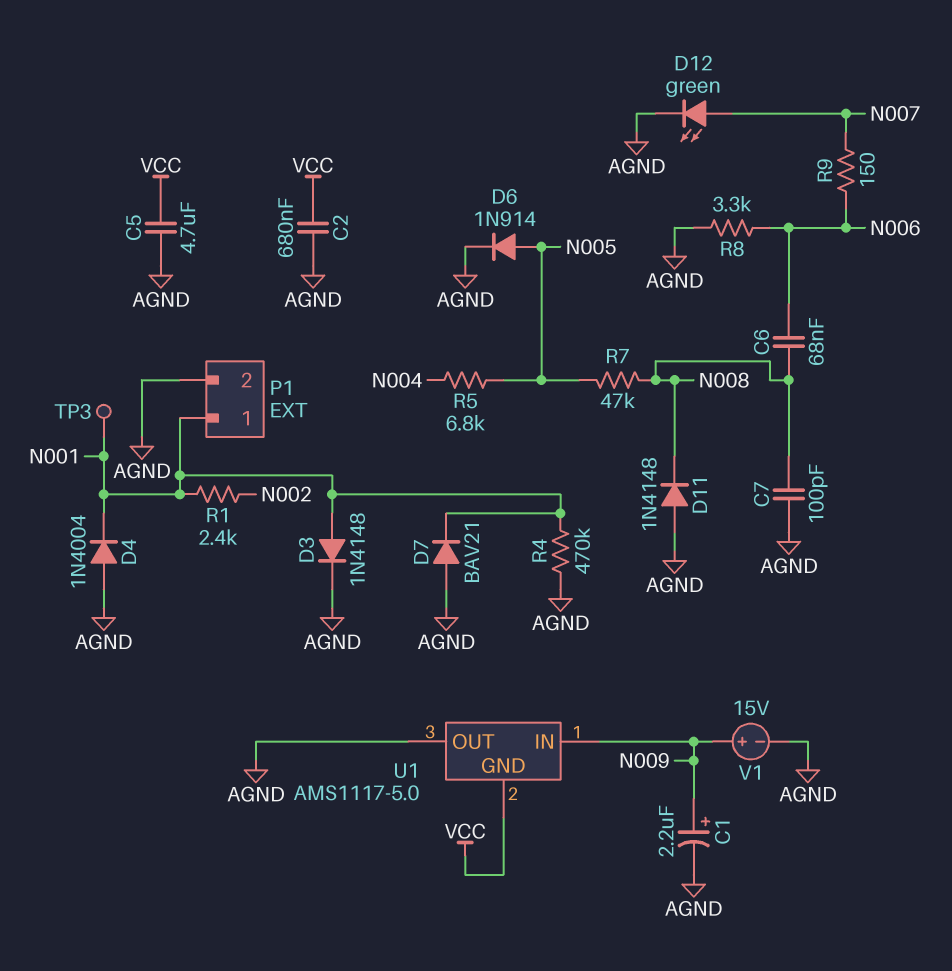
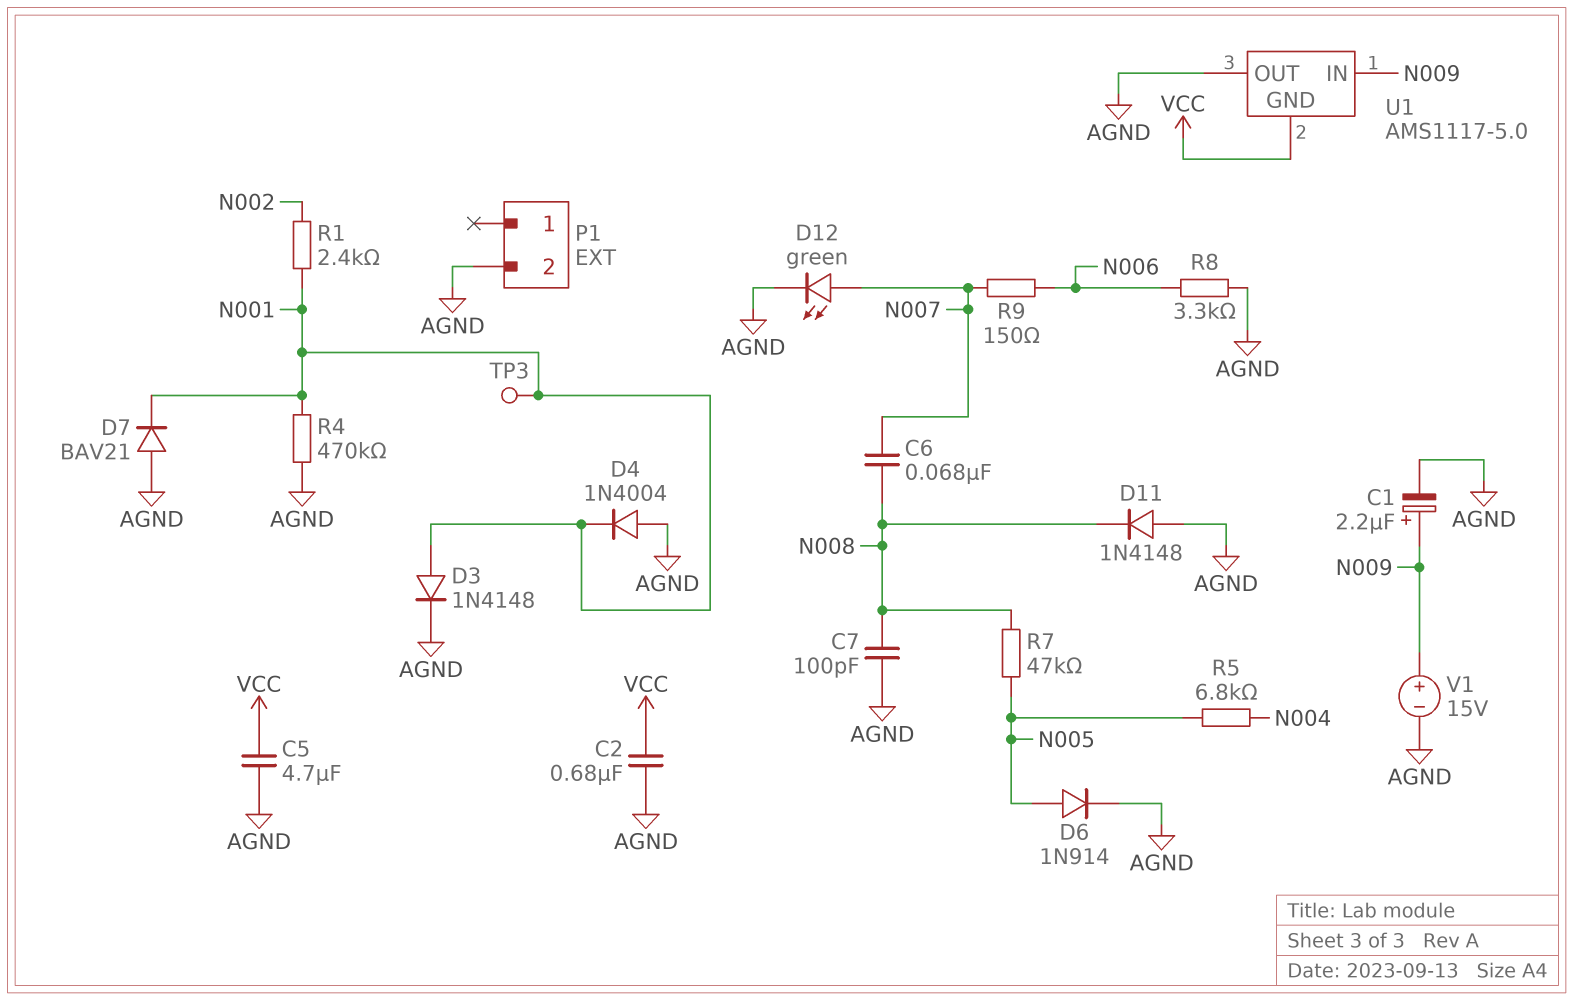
C6: 68nF (N006, N008) -> 68nF (N007, N008)
P1 pin 1: N001 -> none

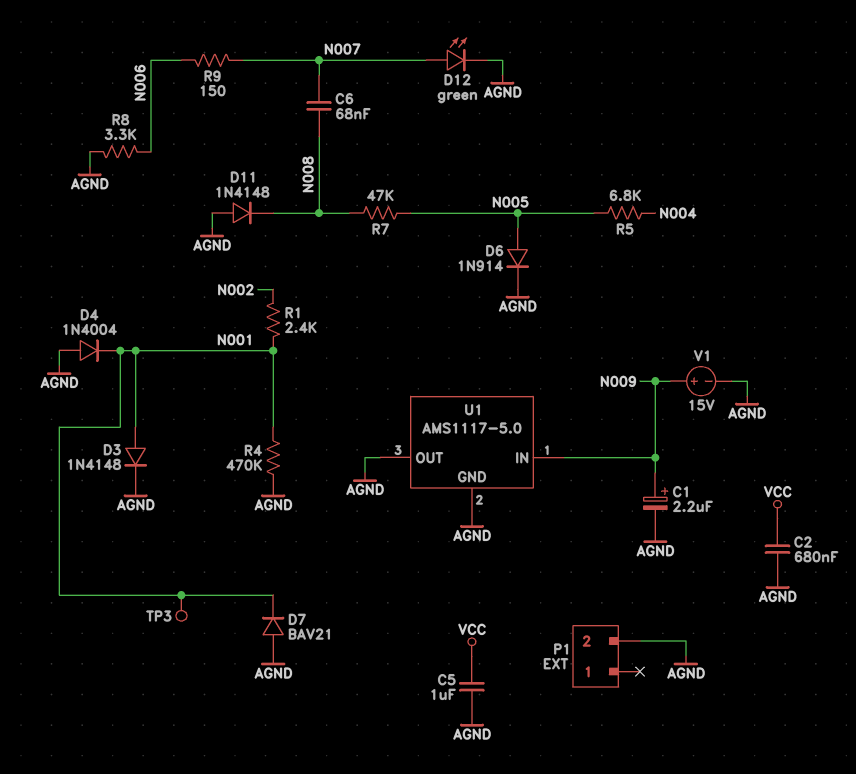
C5: 4.7uF (AGND, VCC) -> 1uF (AGND, VCC)
C7: 100pF (AGND, N008) -> none
U1 pin GND: VCC -> AGND

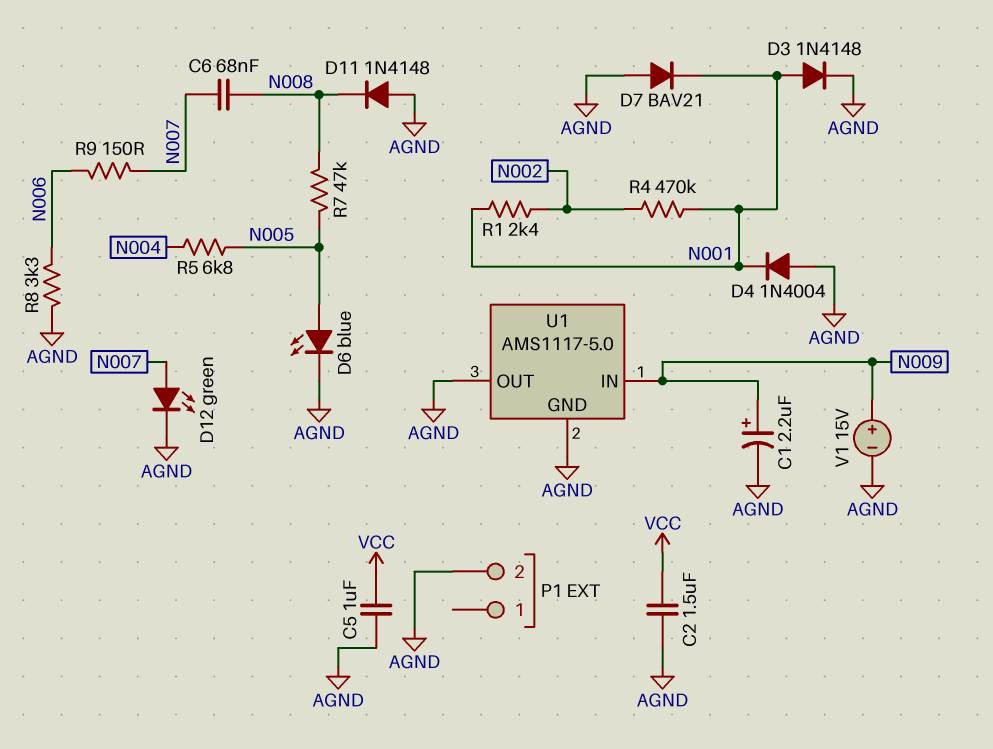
C2: 680nF (AGND, VCC) -> 1.5uF (AGND, VCC)
D6: diode 1N914 (A N005, K AGND) -> LED blue (A N005, K AGND)
R4: 470k (AGND, N001) -> 470k (N001, N002)
TP3: test point (N001) -> none

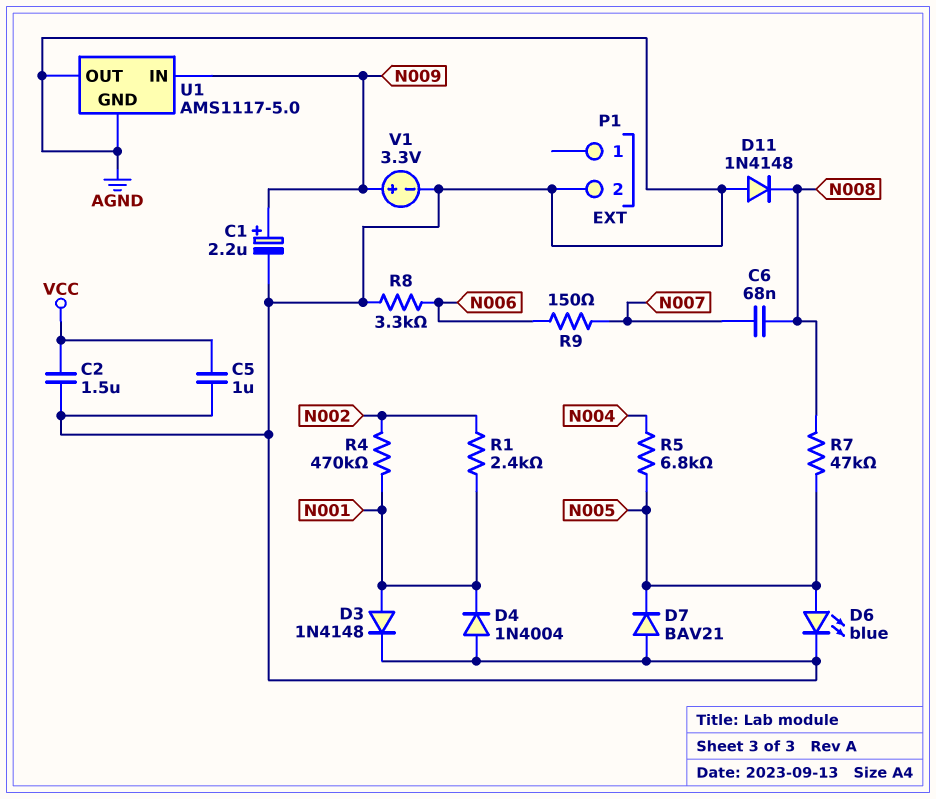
D7: diode BAV21 (A AGND, K N001) -> diode BAV21 (A AGND, K N005)
D12: LED green (A N007, K AGND) -> none
V1: 15V (plus N009, minus AGND) -> 3.3V (plus N009, minus AGND)

